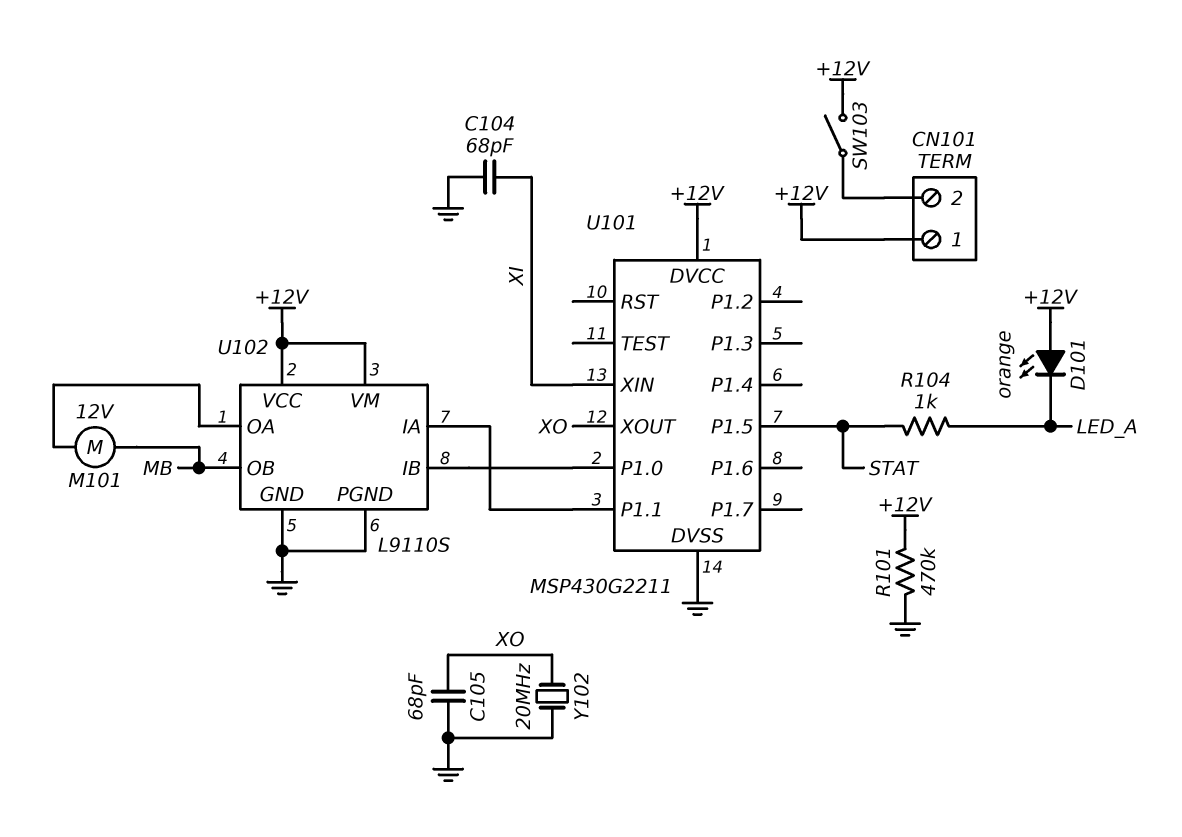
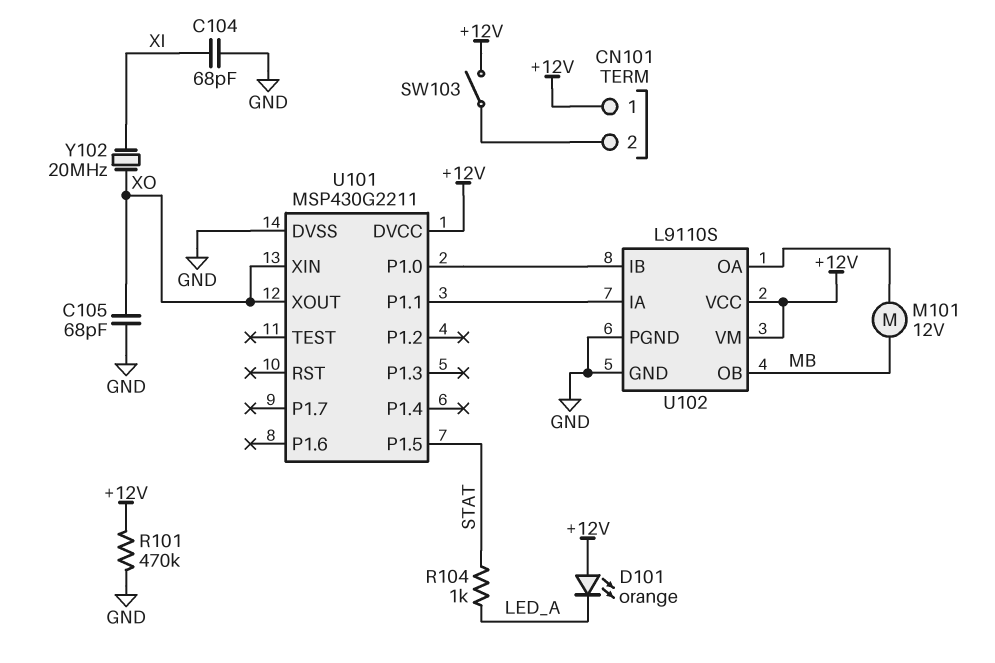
U101 pin XIN: XI -> XO
Y102: 20MHz (GND, XO) -> 20MHz (XI, XO)

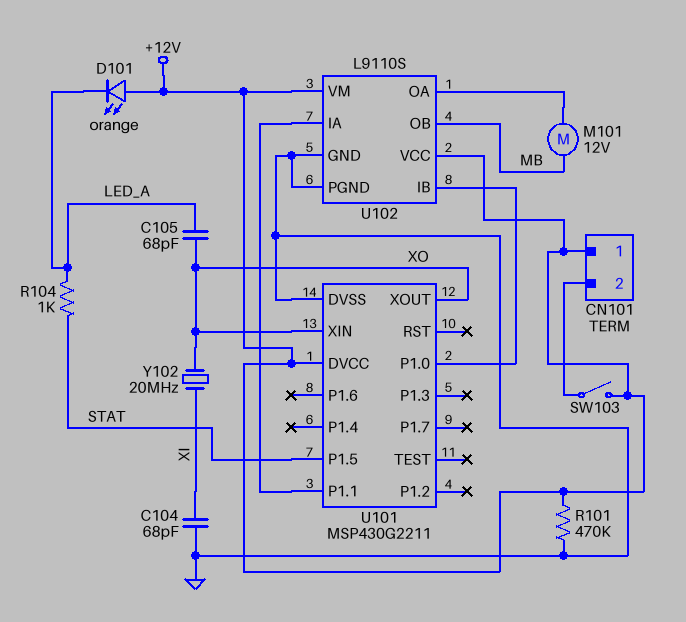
C105: 68pF (GND, XO) -> 68pF (LED_A, XO)

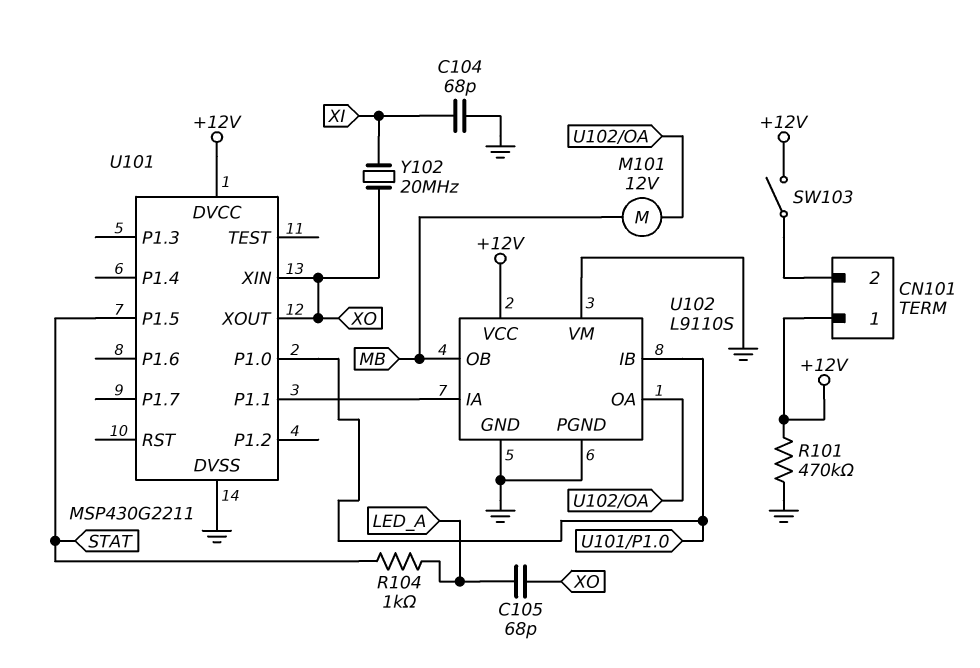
D101: LED orange (A +12V, K LED_A) -> none
U102 pin VM: +12V -> GND

